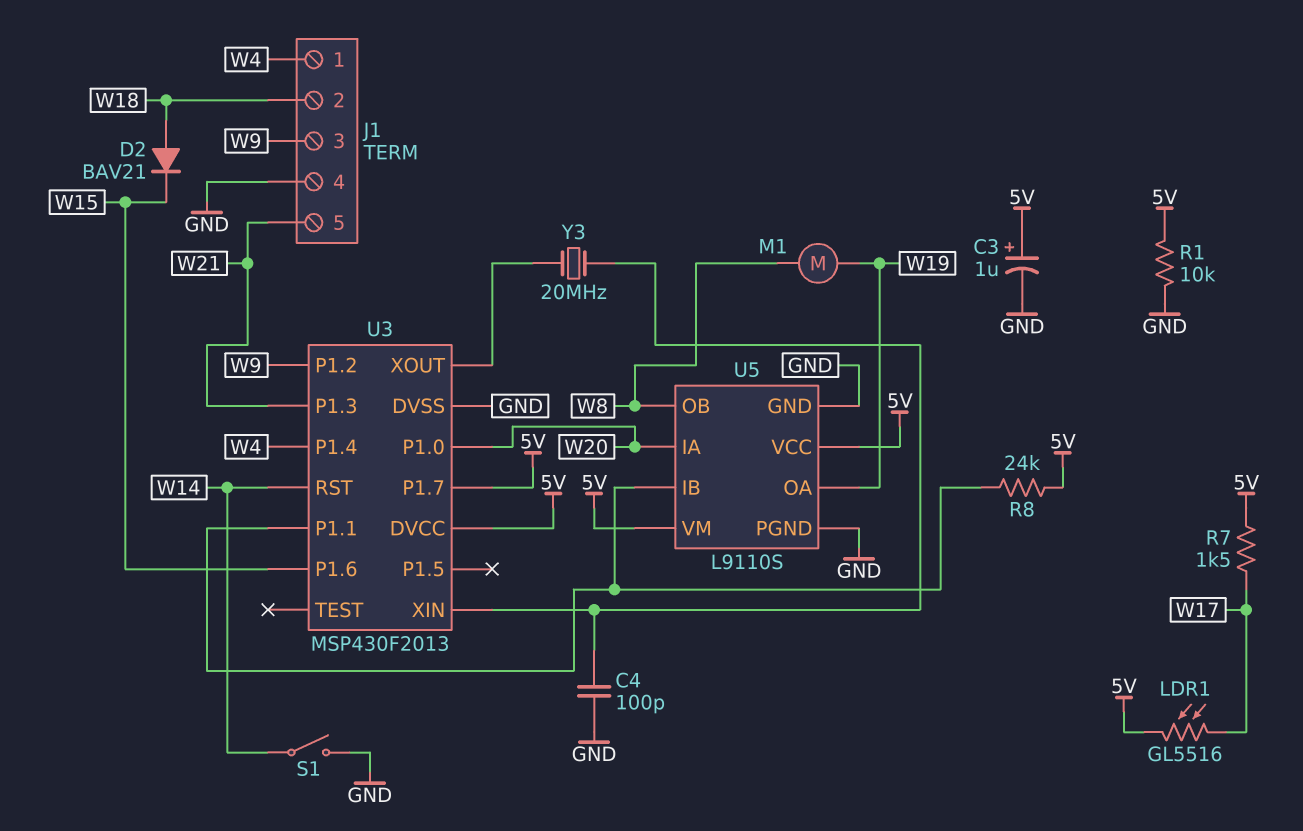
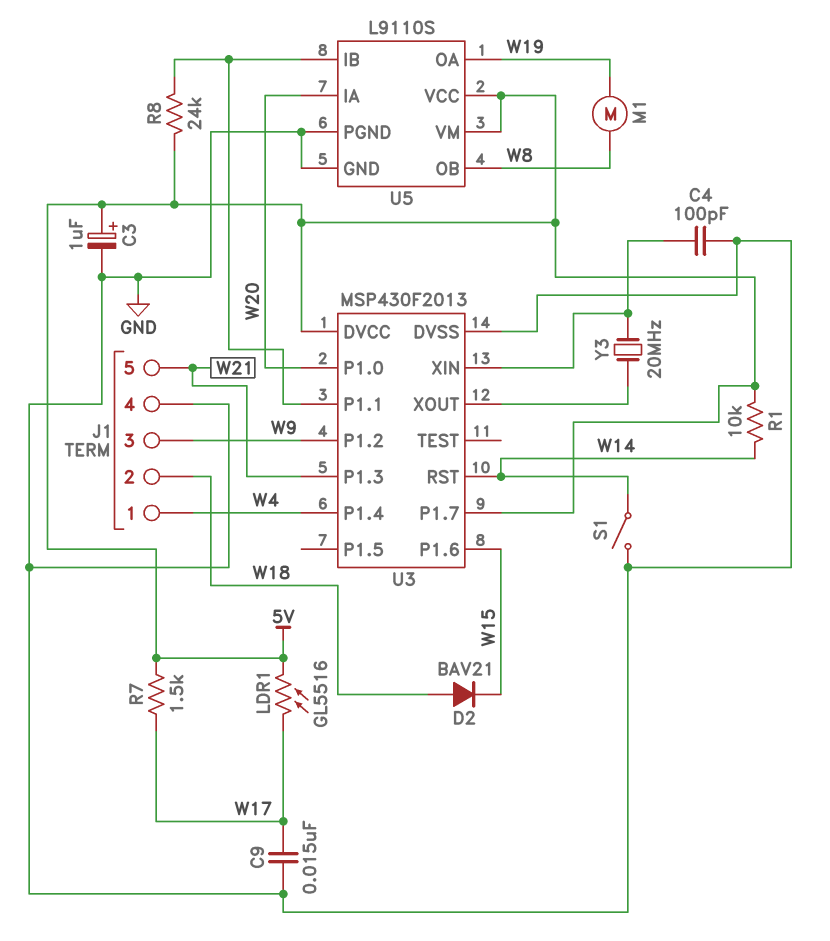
C9: none -> 15nF (GND, W17)
R1: 10k (5V, GND) -> 10k (5V, W14)

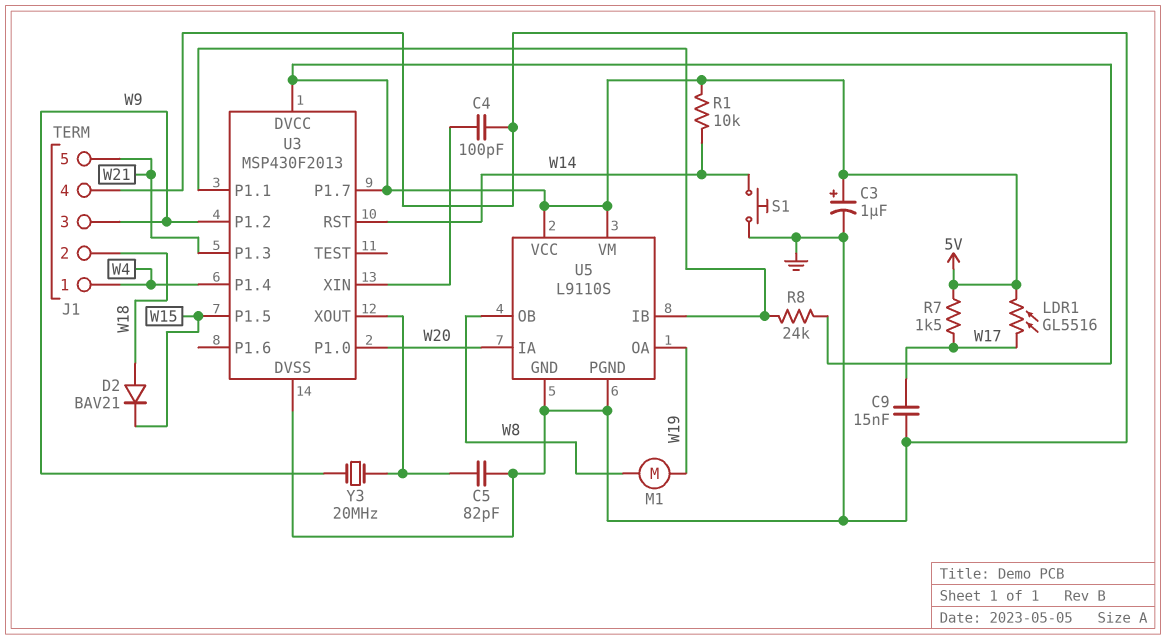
C5: none -> 82pF (GND, U3/XOUT)
S1: switch (GND, W14) -> button (GND, W14)
U3 pin P1.5: none -> W15
U3 pin P1.6: W15 -> none
Y3: 20MHz (U3/XIN, U3/XOUT) -> 20MHz (U3/XOUT, W9)

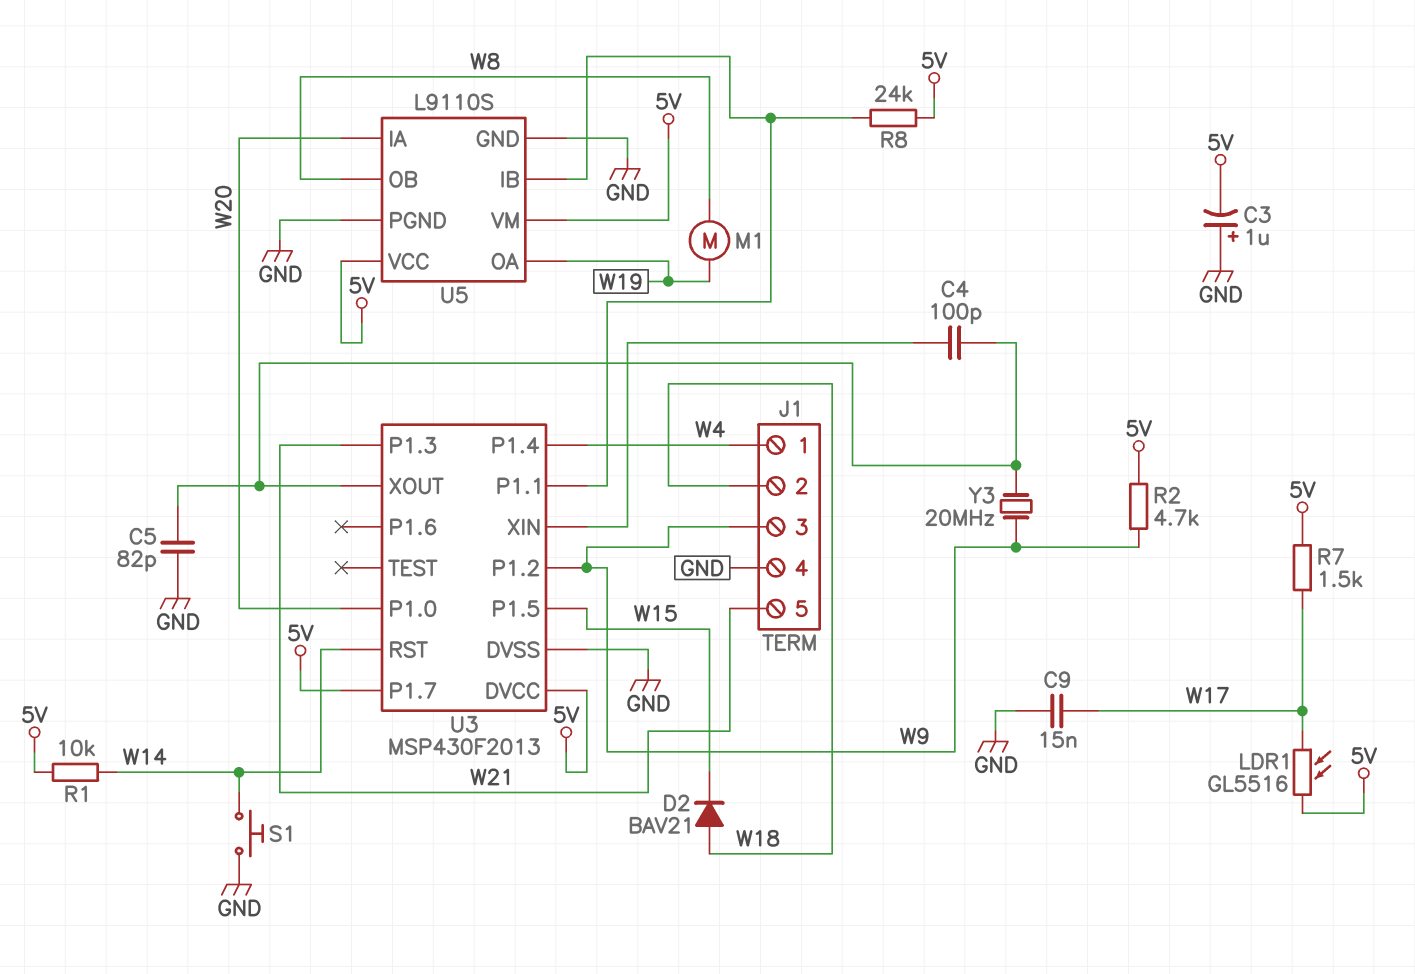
C3: 1uF (plus 5V, minus GND) -> 1uF (plus GND, minus 5V)
C4: 100pF (GND, U3/XIN) -> 100pF (U3/XIN, U3/XOUT)
R2: none -> 4.7k (5V, W9)

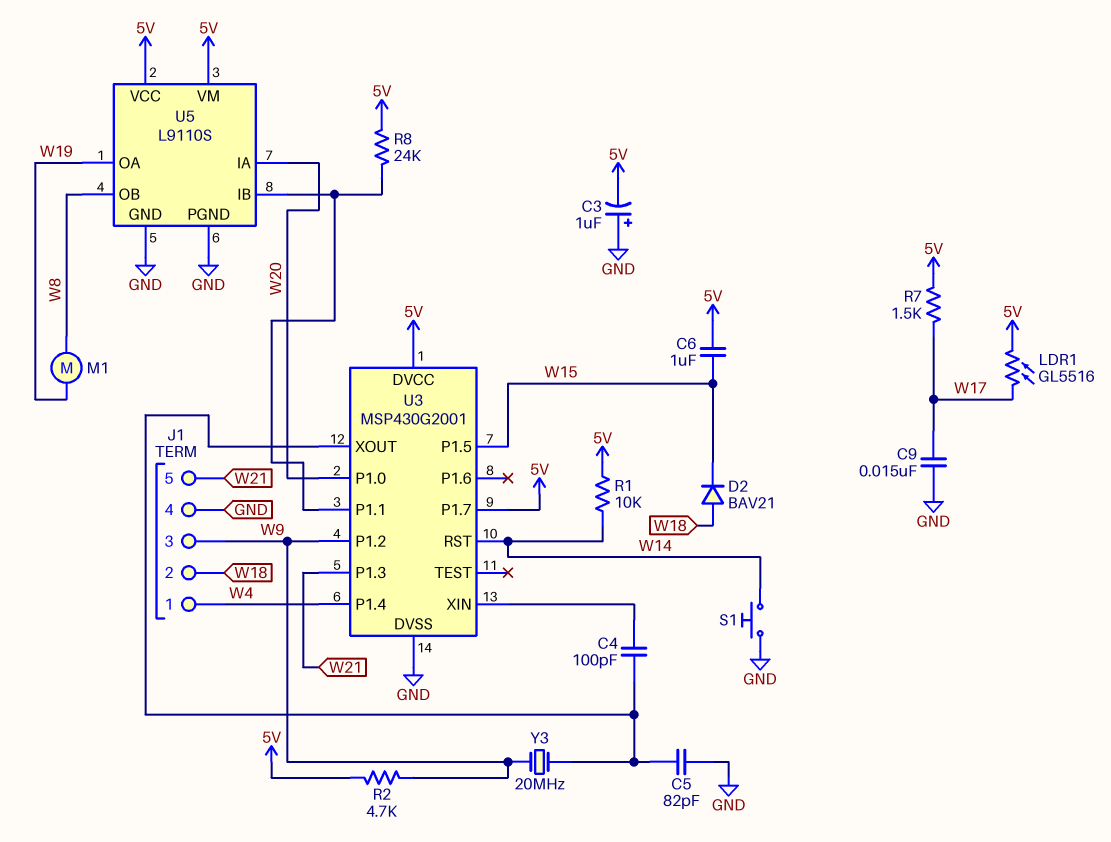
C6: none -> 1uF (5V, W15)
U3: MSP430F2013 -> MSP430G2001

